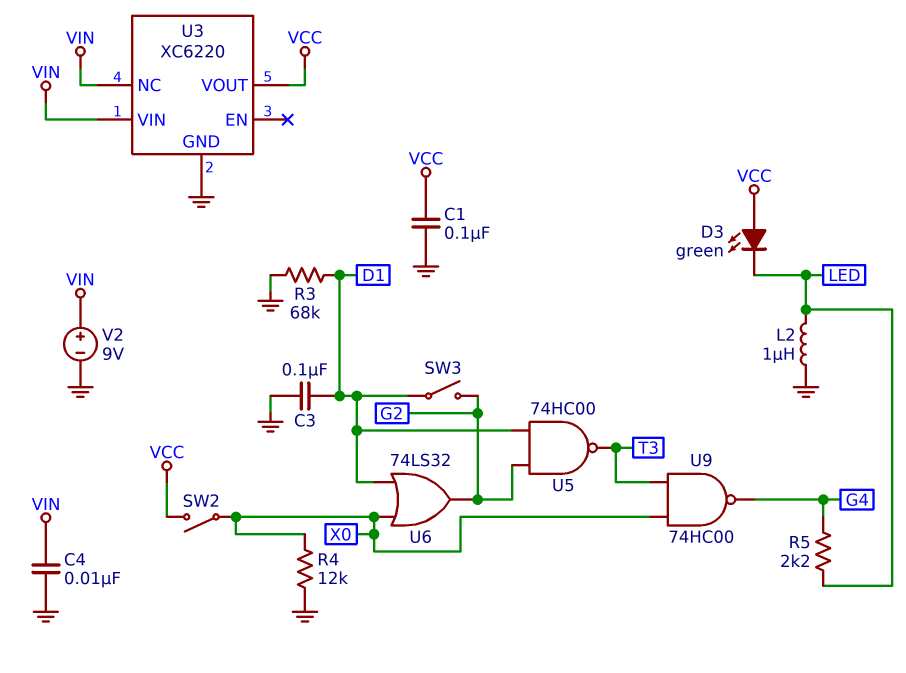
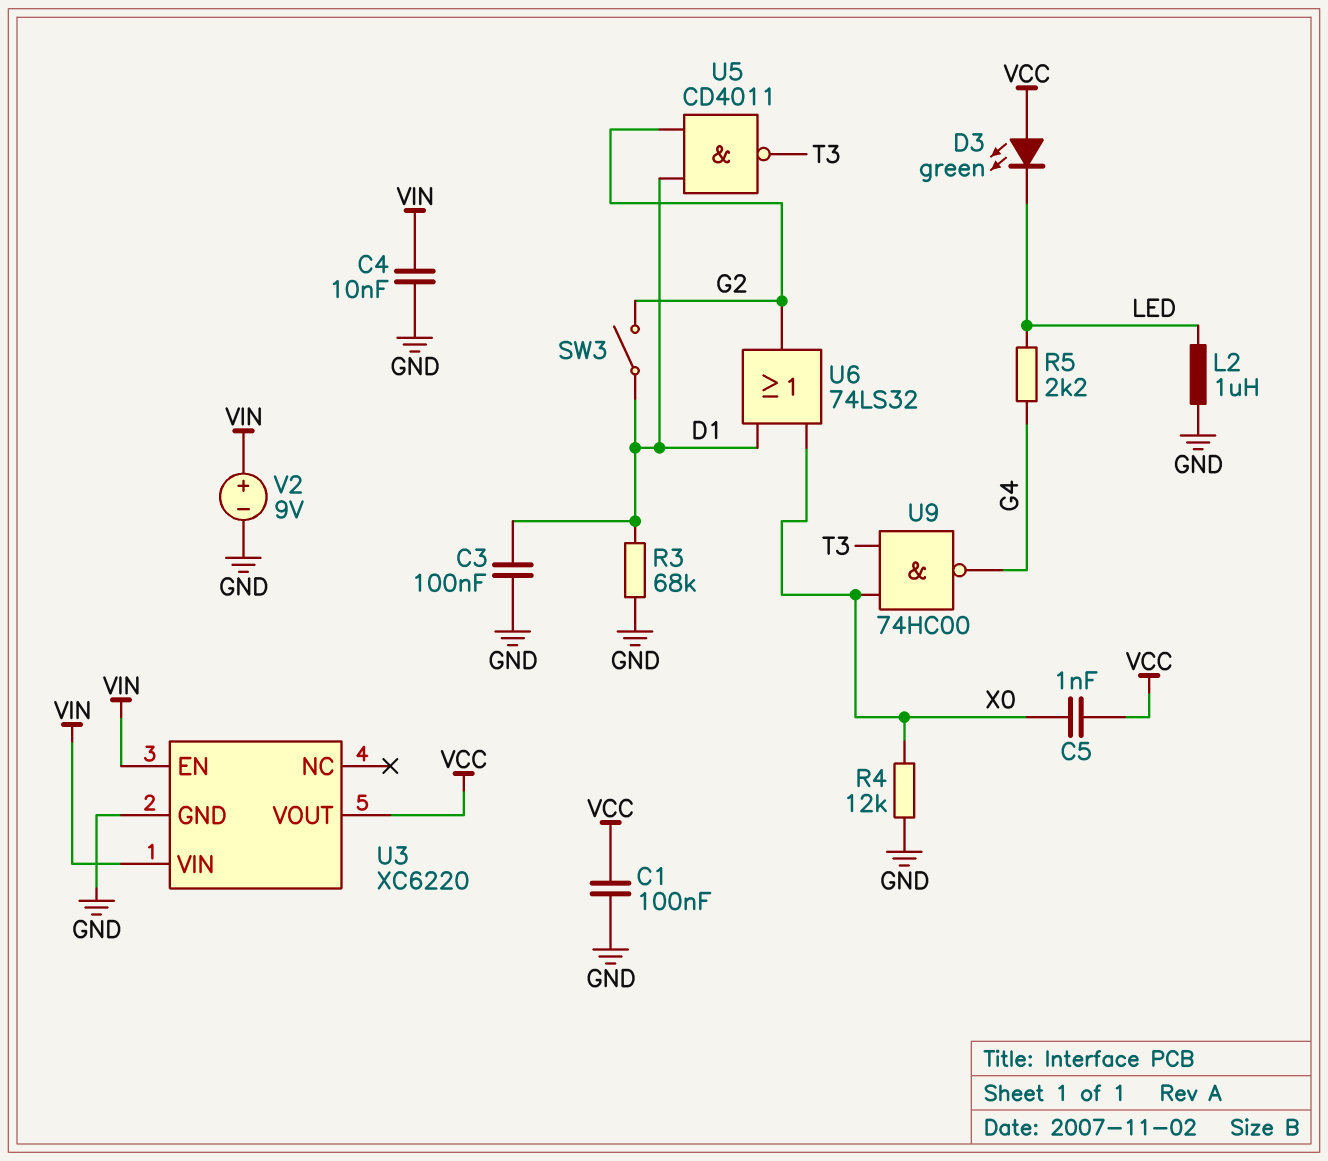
C5: none -> 1nF (VCC, X0)
SW2: switch (VCC, X0) -> none
U3 pin EN: none -> VIN
U3 pin NC: VIN -> none
U5: NAND 74HC00 (in D1, in G2, out T3) -> NAND CD4011 (in D1, in G2, out T3)

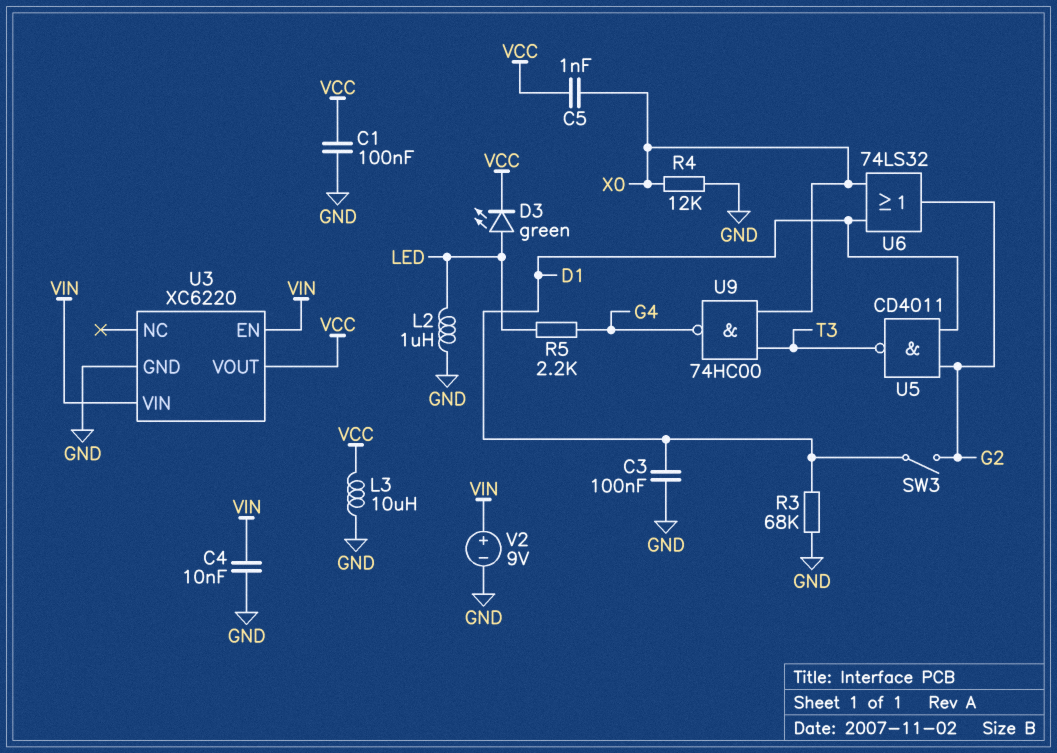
D3: LED green (A VCC, K LED) -> LED green (A LED, K VCC)
L3: none -> 10uH (GND, VCC)

